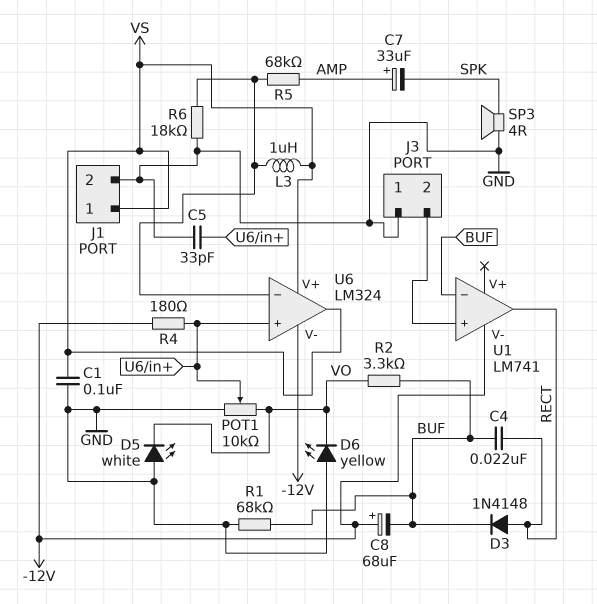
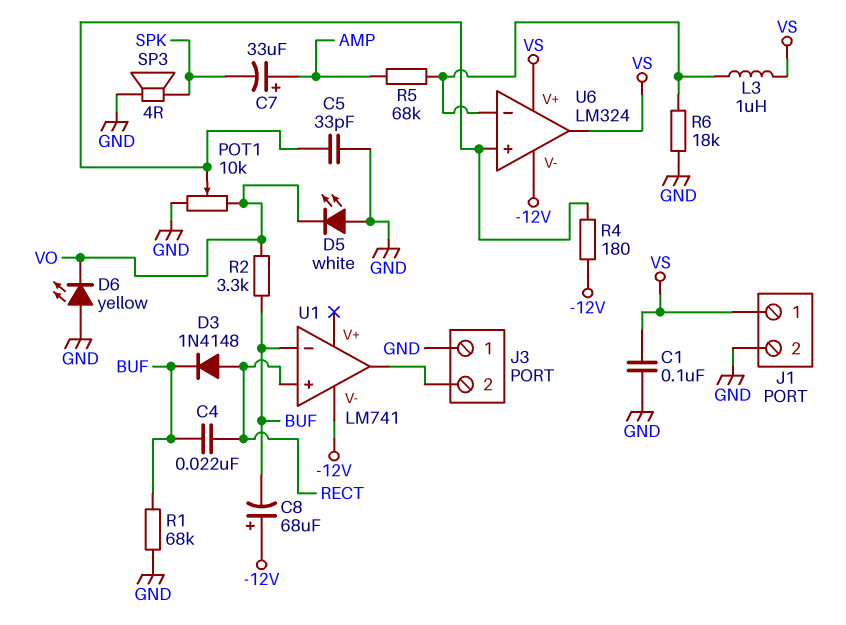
U1 pin in+: J3/2 -> RECT
U1 pin out: RECT -> J3/2

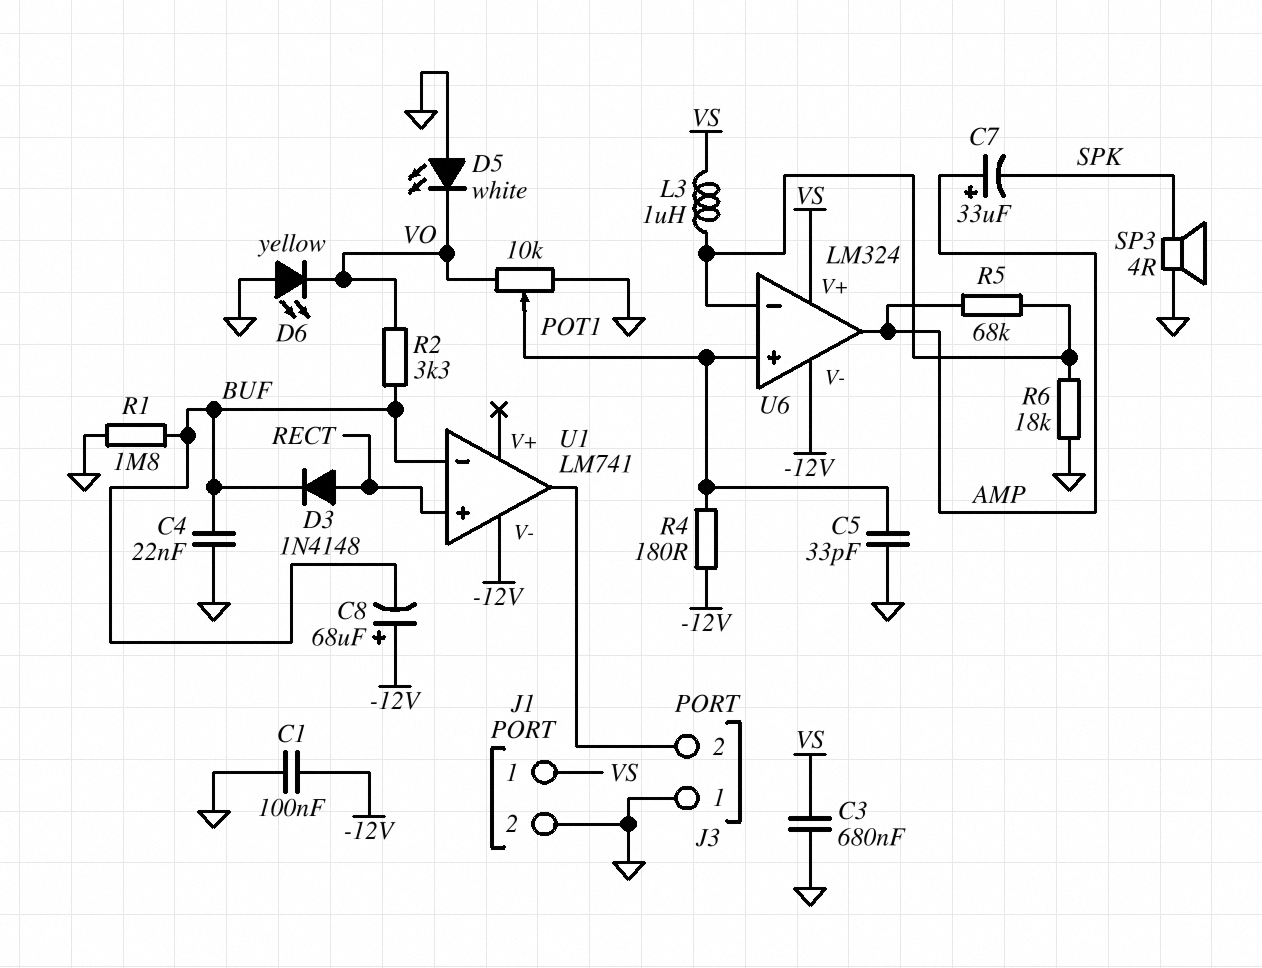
C1: 100nF (GND, VS) -> 100nF (-12V, GND)
C3: none -> 680nF (GND, VS)
C4: 22nF (BUF, RECT) -> 22nF (BUF, GND)
R1: 68k (BUF, GND) -> 1.8M (BUF, GND)
U6 pin out: VS -> AMP

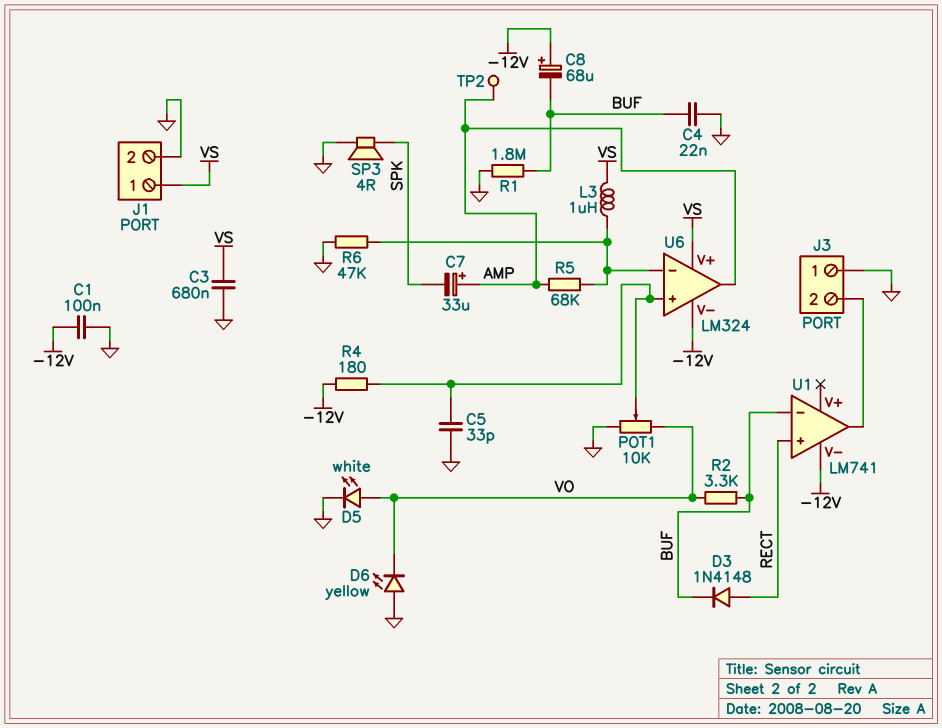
D5: LED white (A GND, K VO) -> LED white (A VO, K GND)
R6: 18k (GND, U6/in-) -> 47k (GND, U6/in-)
TP2: none -> test point (AMP)

